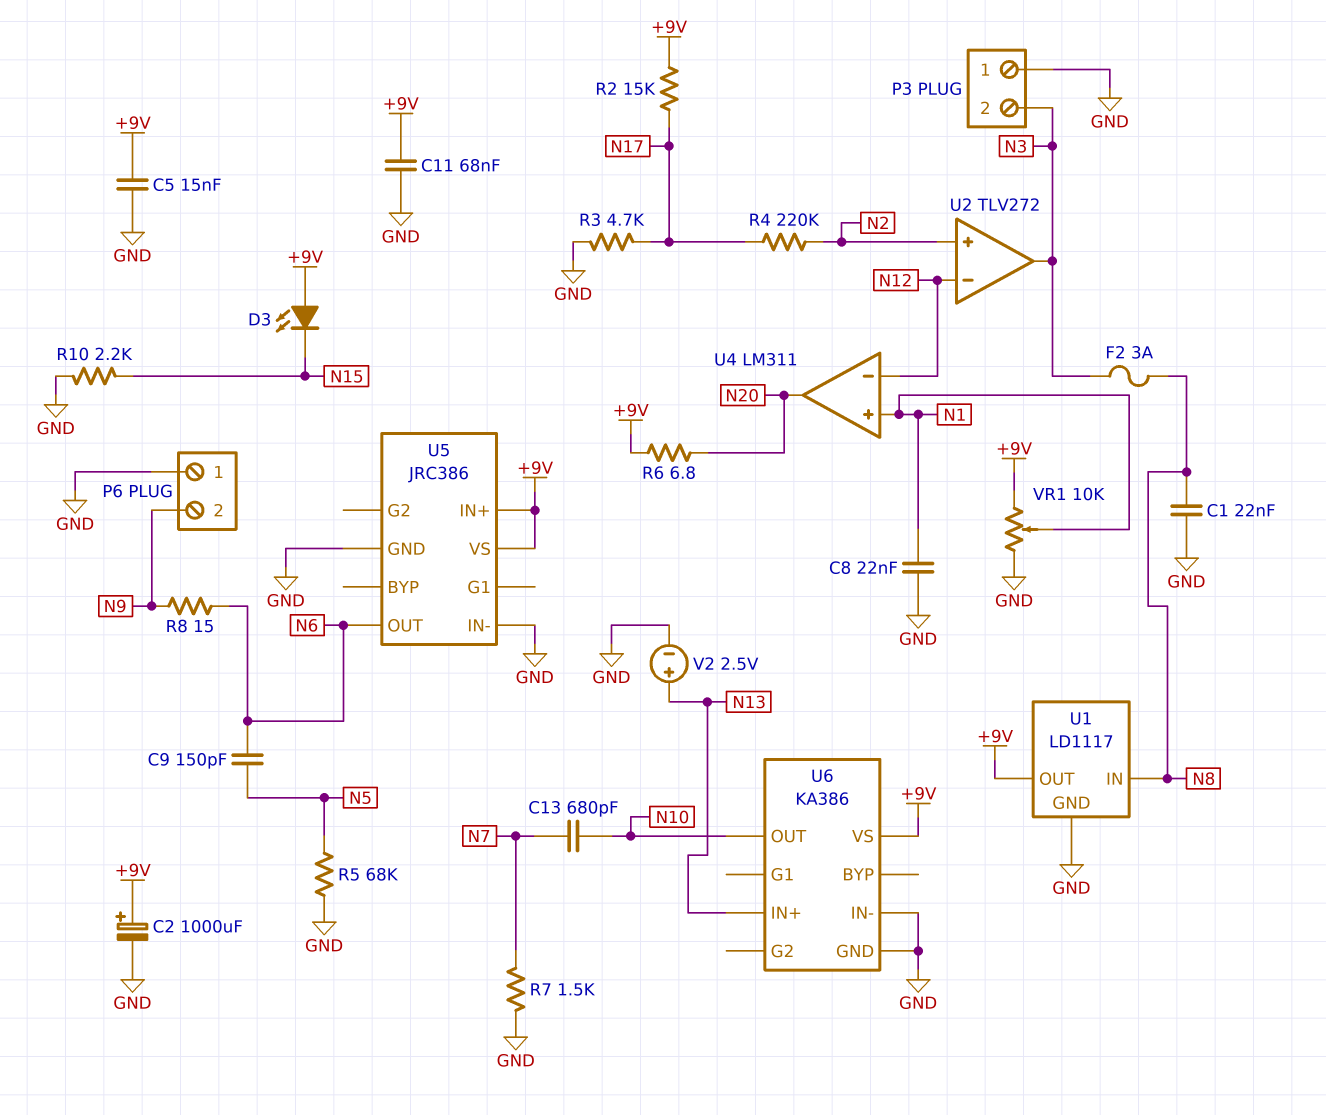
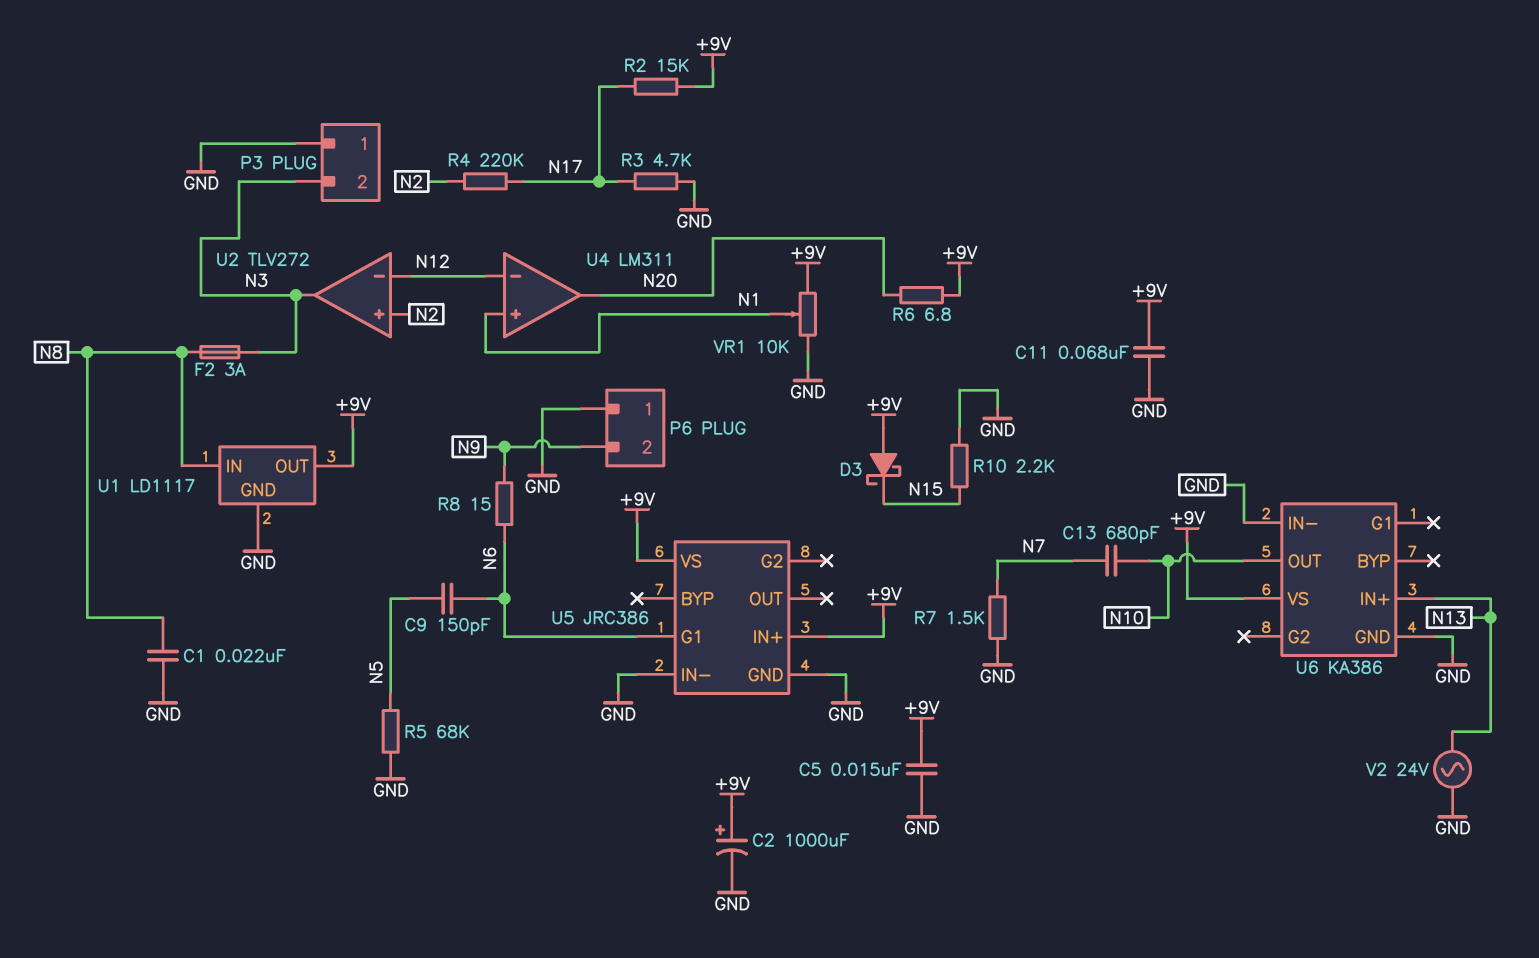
C8: 22nF (GND, N1) -> none
D3: LED (A +9V, K N15) -> schottky (A +9V, K N15)
U5 pin G1: none -> N6
U5 pin OUT: N6 -> none
V2: 2.5V (plus N13, minus GND) -> AC 24V (GND, N13)

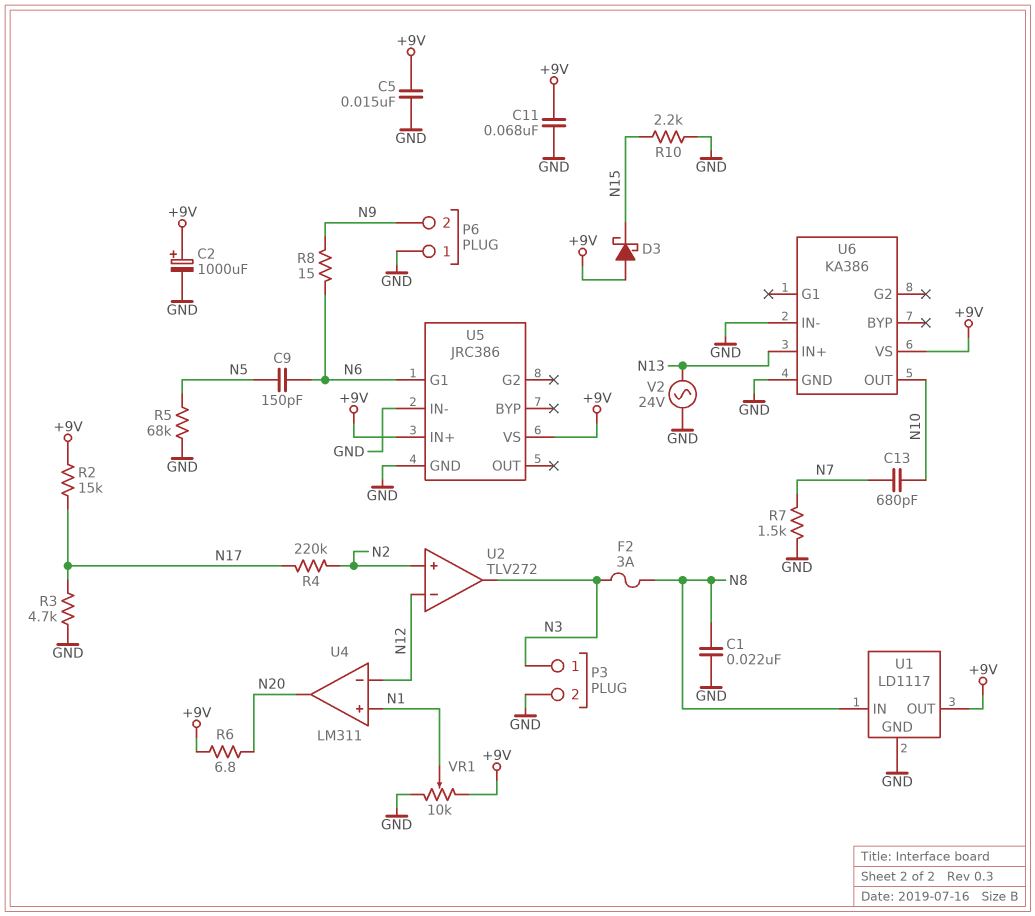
P3 pin 1: GND -> N3
P3 pin 2: N3 -> GND

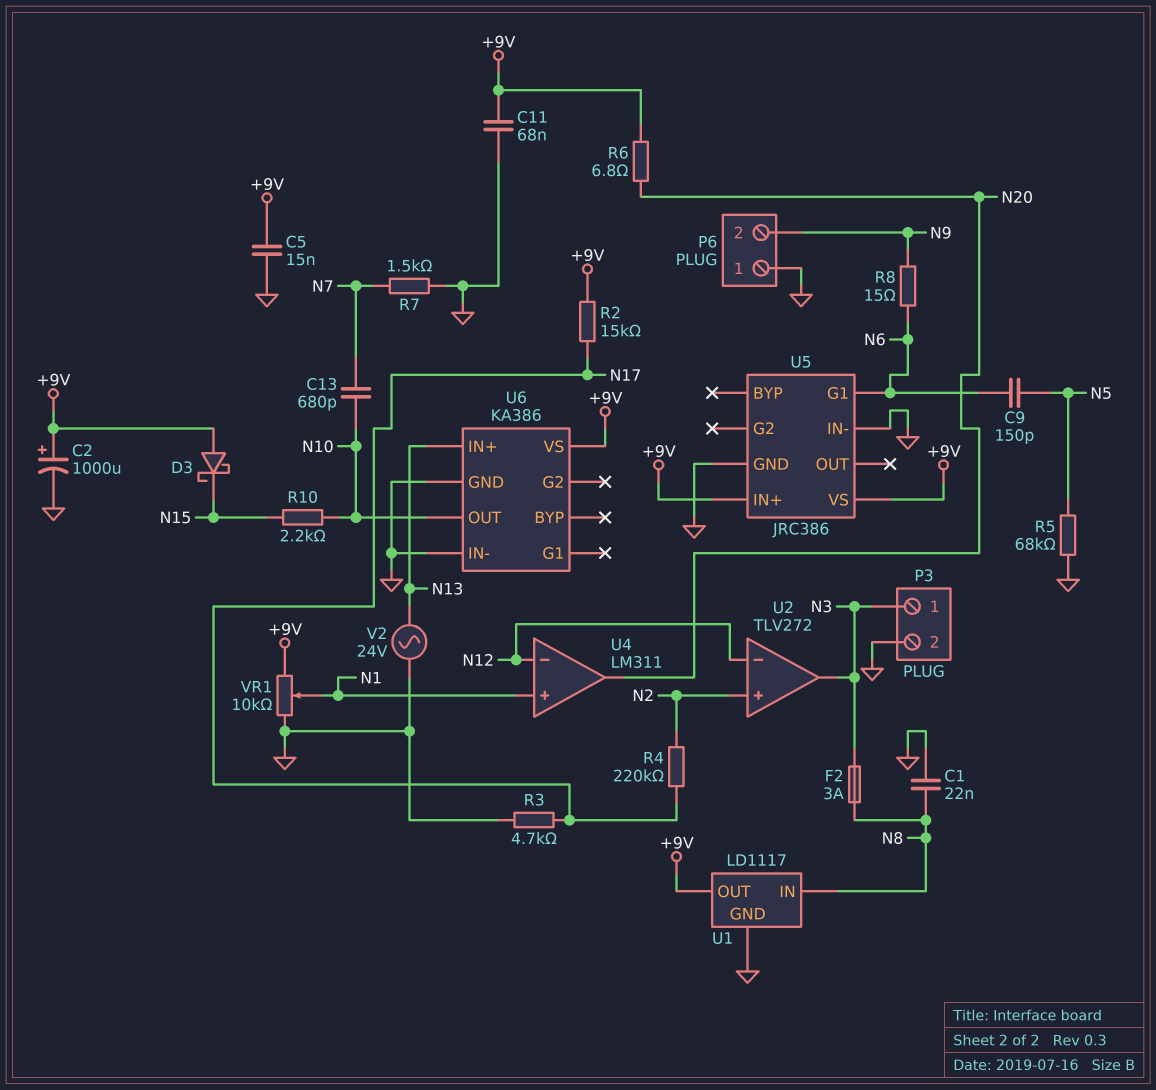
R10: 2.2k (GND, N15) -> 2.2k (N10, N15)

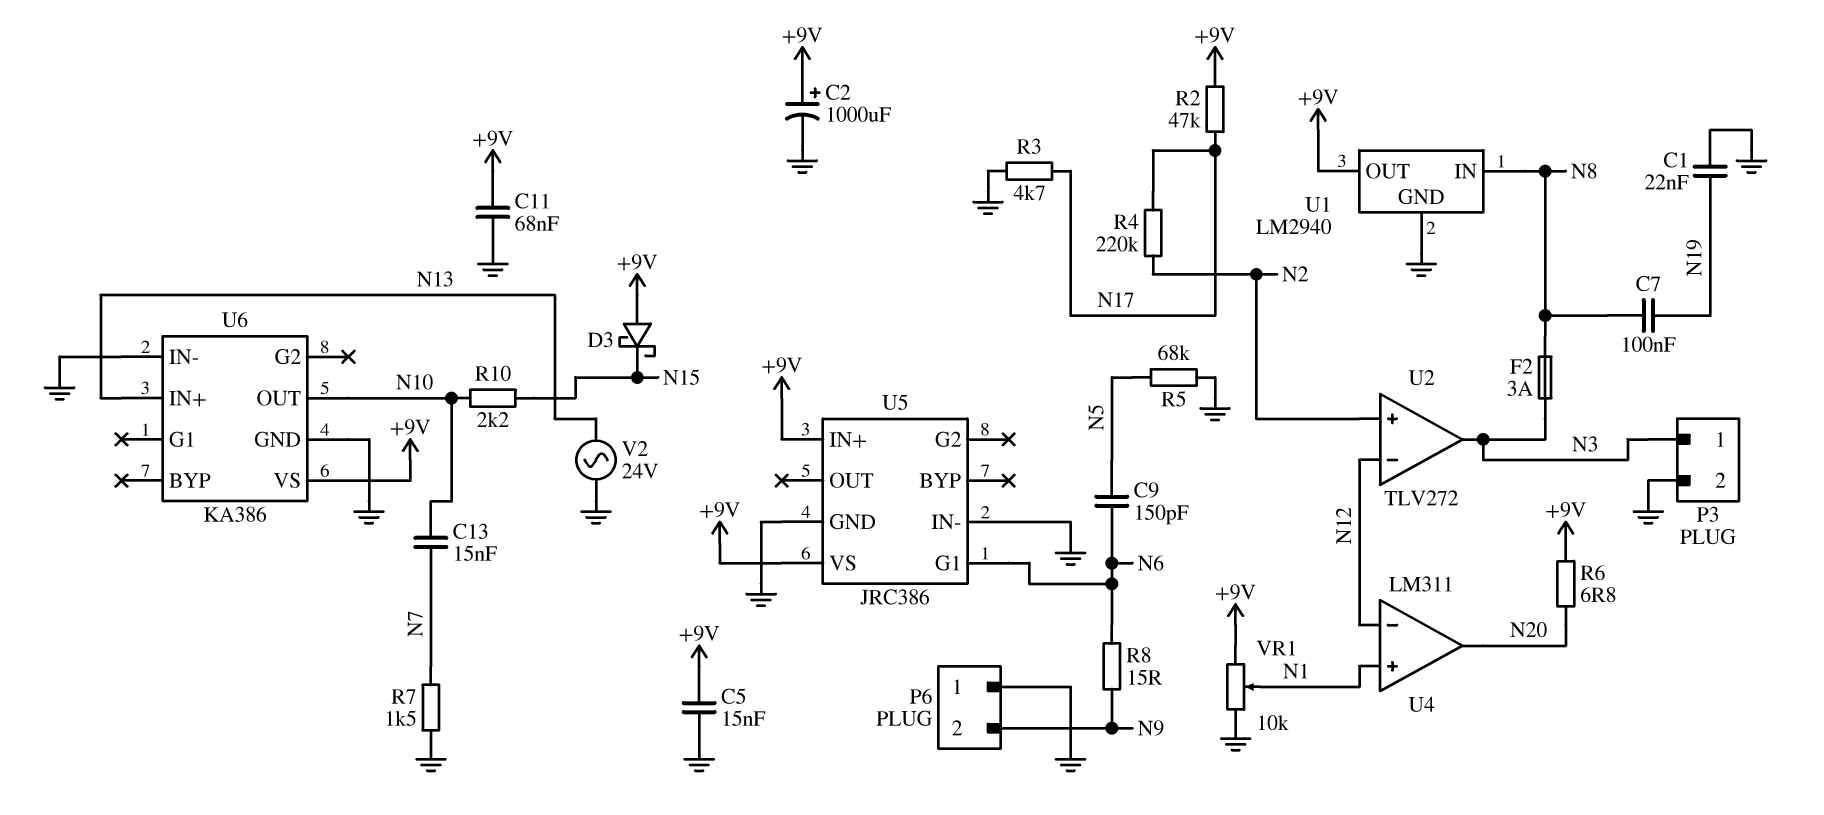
C1: 22nF (GND, N8) -> 22nF (GND, N19)
C7: none -> 100nF (N8, N19)
C13: 680pF (N7, N10) -> 15nF (N7, N10)
R2: 15k (+9V, N17) -> 47k (+9V, N17)
U1: LD1117 -> LM2940

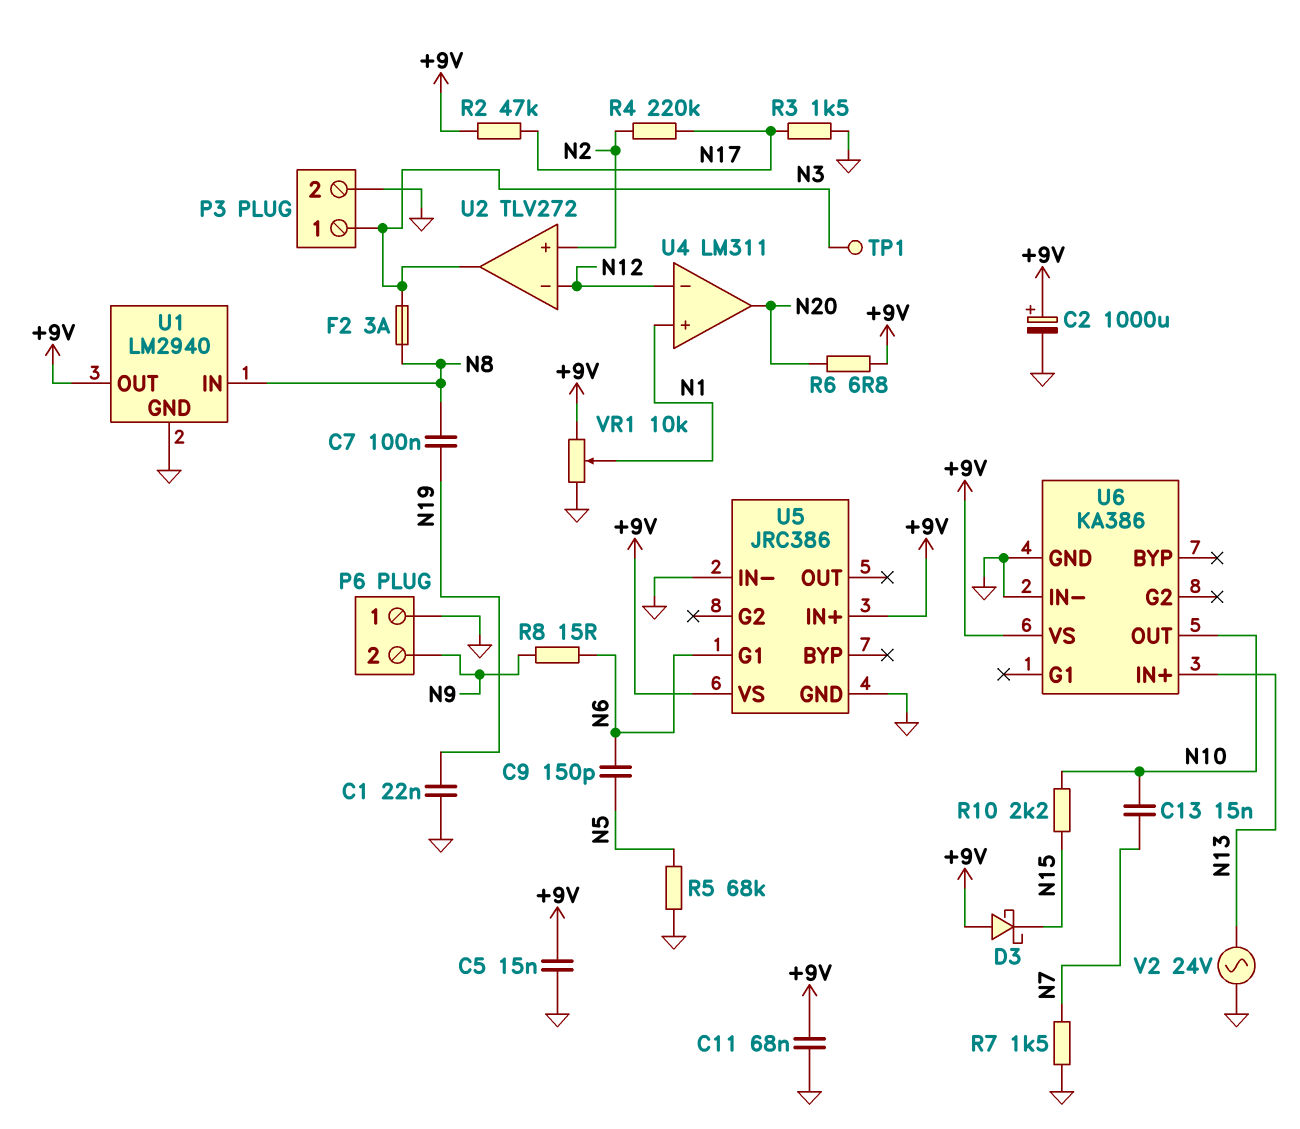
R3: 4.7k (GND, N17) -> 1.5k (GND, N17)
TP1: none -> test point (N3)

